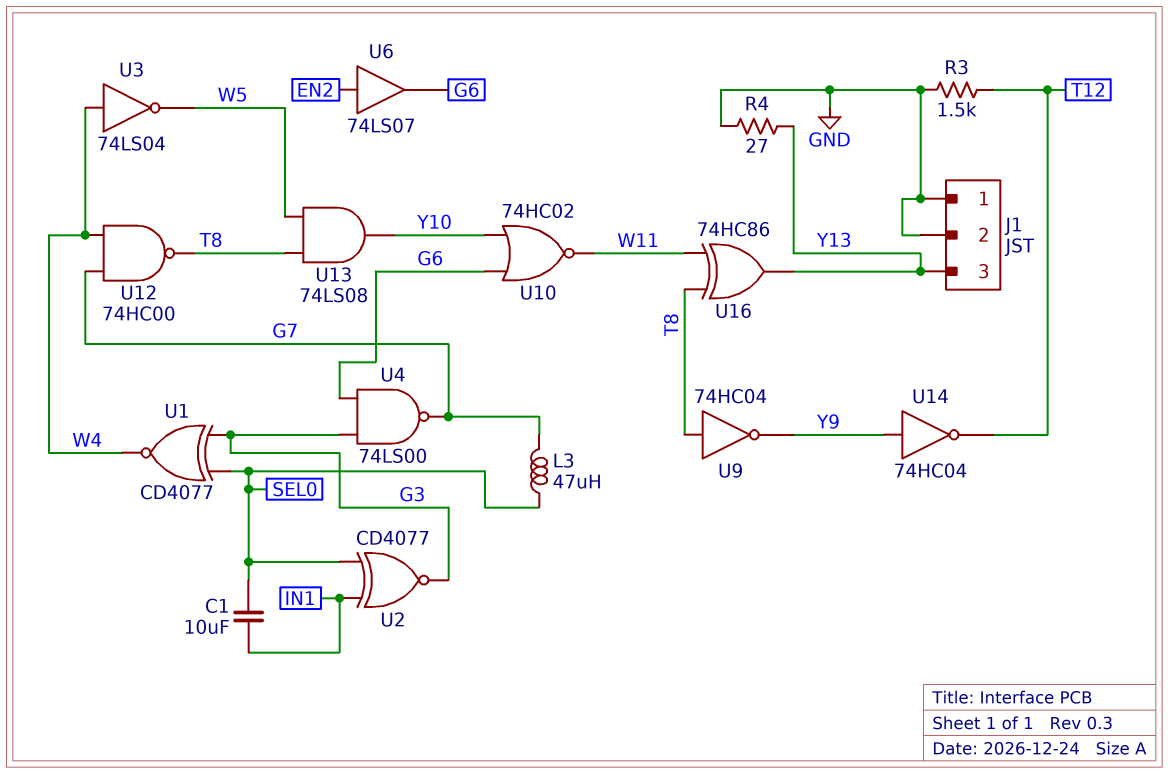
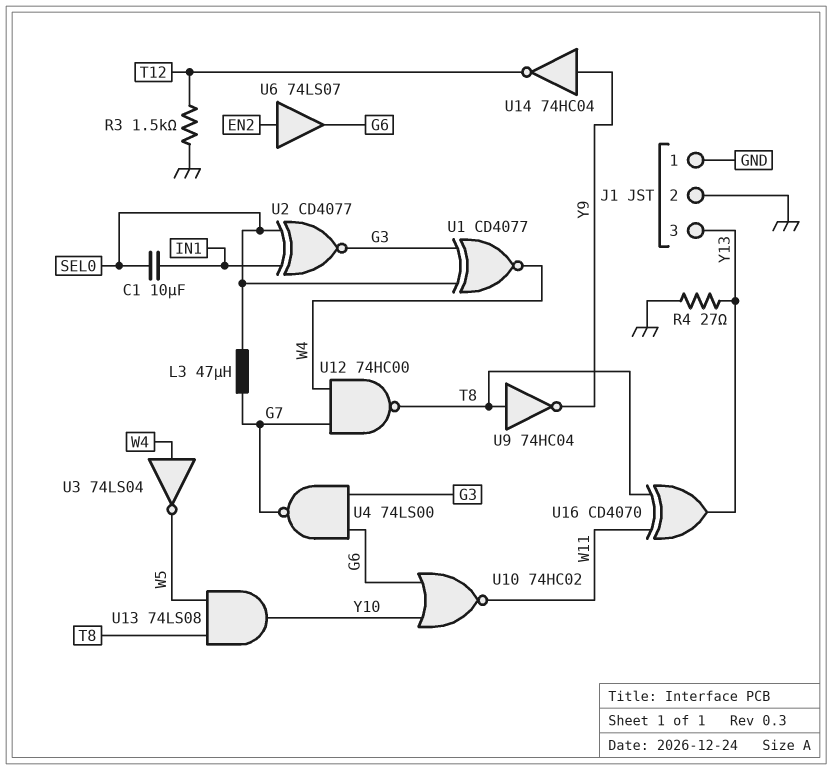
U16: XOR 74HC86 (in T8, in W11, out Y13) -> XOR CD4070 (in T8, in W11, out Y13)

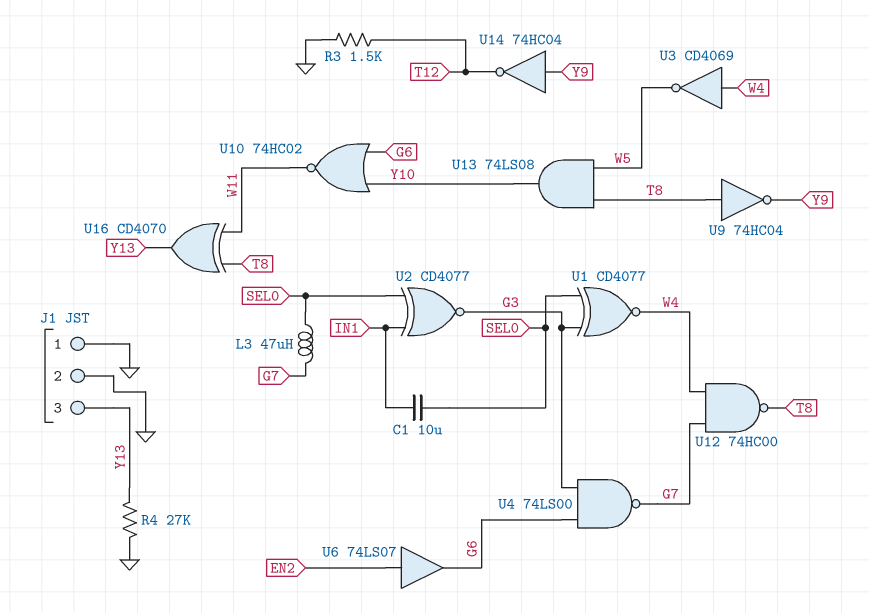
R4: 27 (GND, Y13) -> 27k (GND, Y13)
U3: NOT 74LS04 (in W4, out W5) -> NOT CD4069 (in W4, out W5)

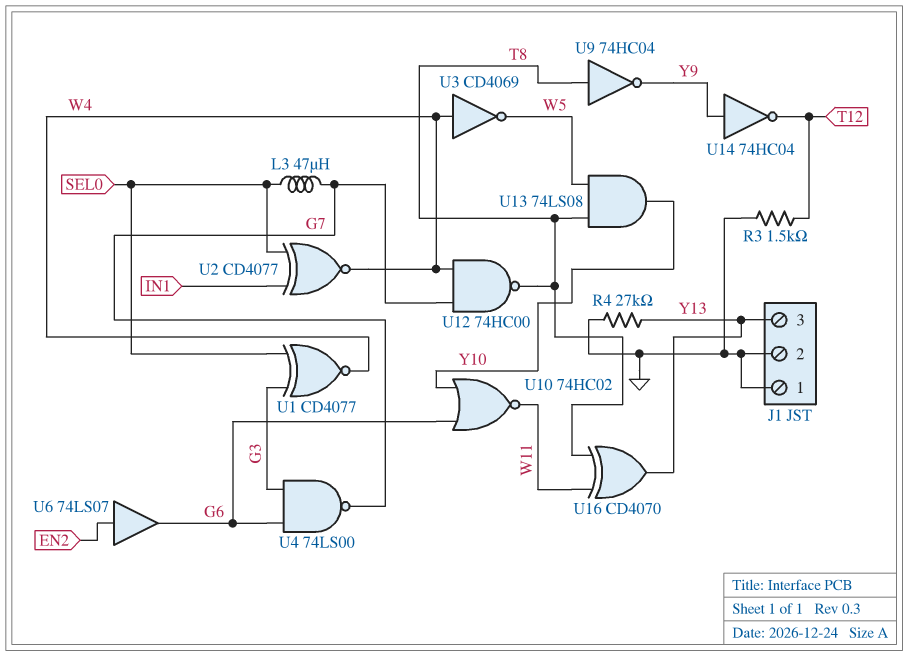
C1: 10uF (IN1, SEL0) -> none
U2: XNOR CD4077 (in IN1, in SEL0, out G3) -> XNOR CD4077 (in IN1, in SEL0, out W4)

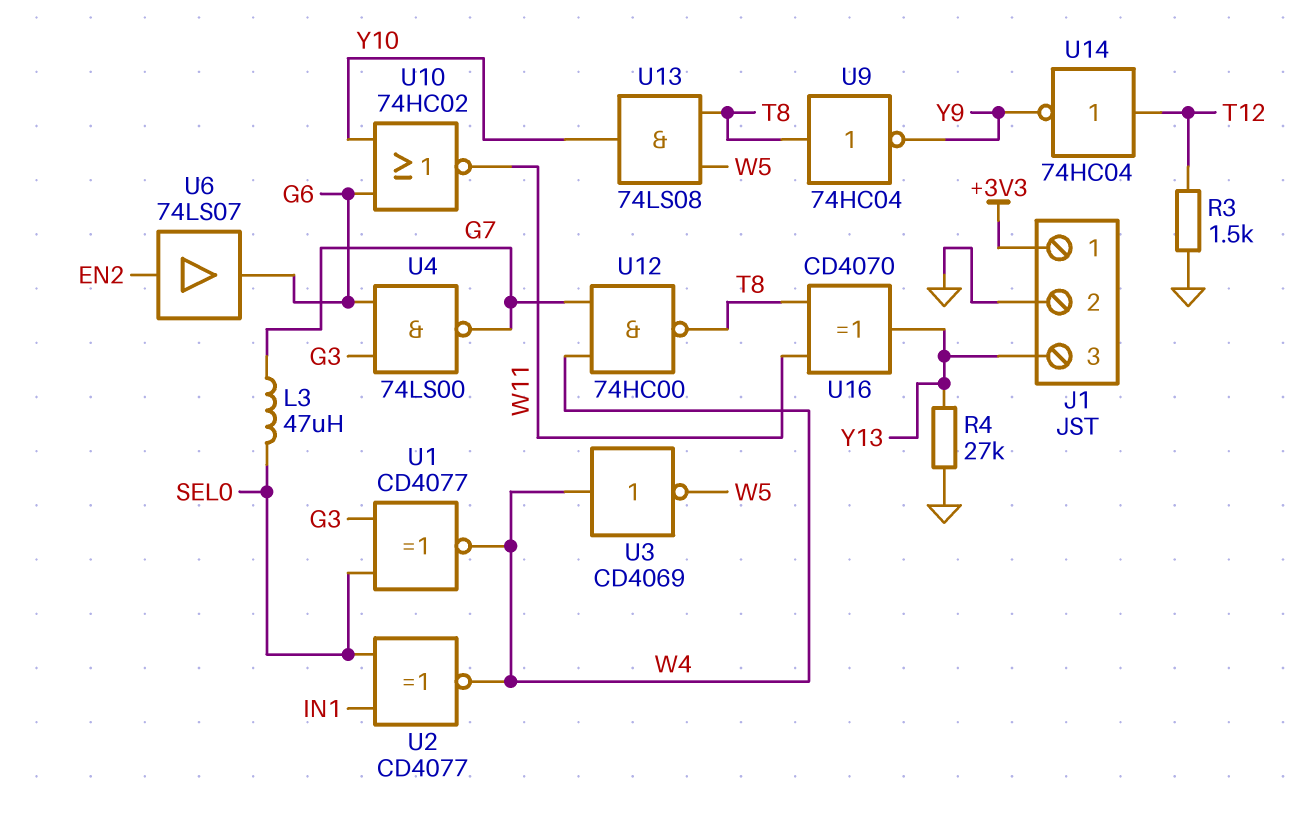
J1 pin 1: GND -> +3V3
U14: NOT 74HC04 (in Y9, out T12) -> NOT 74HC04 (in T12, out Y9)

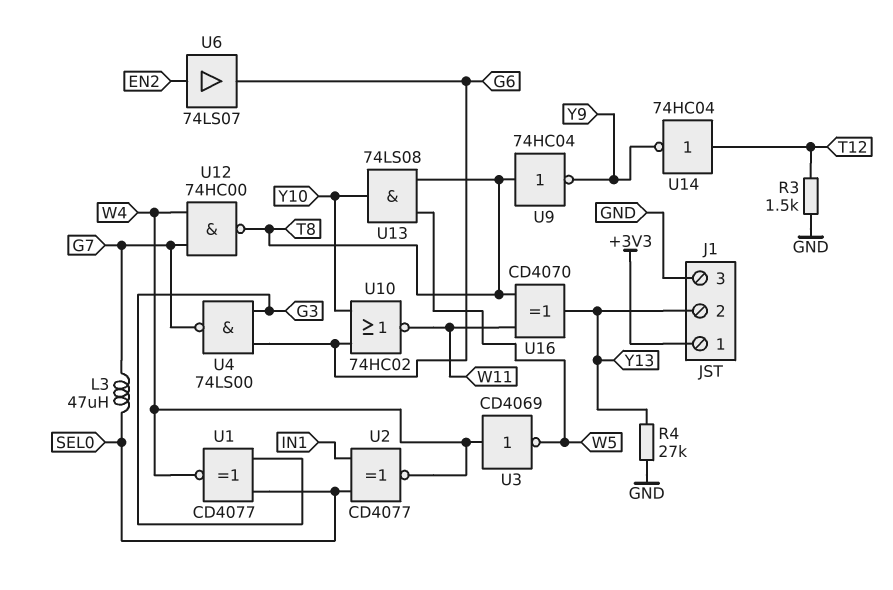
J1 pin 2: GND -> Y13
J1 pin 3: Y13 -> GND

